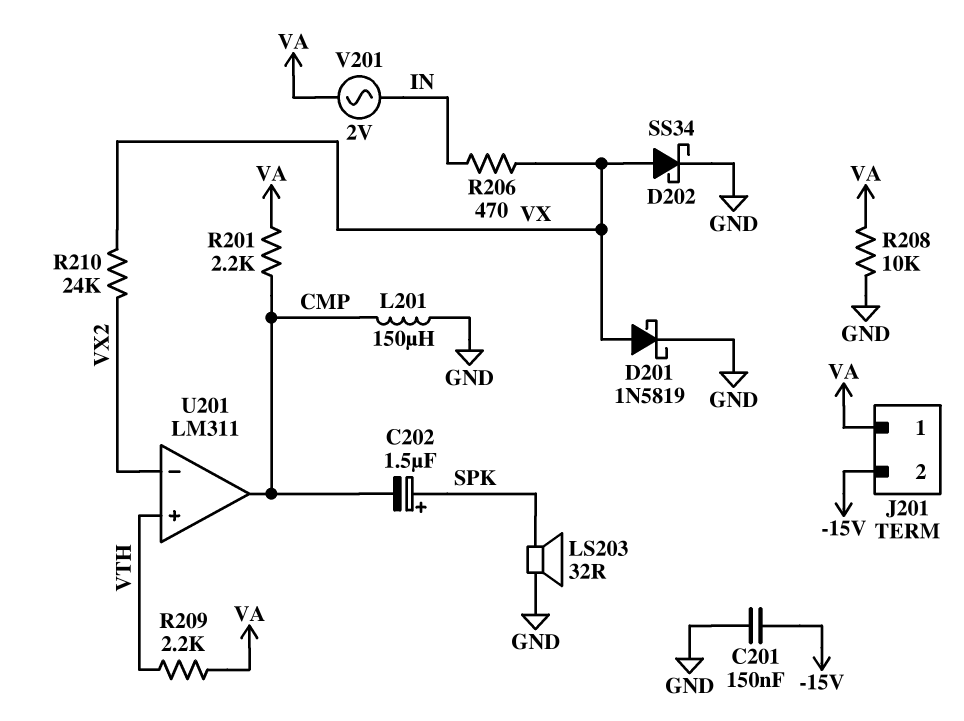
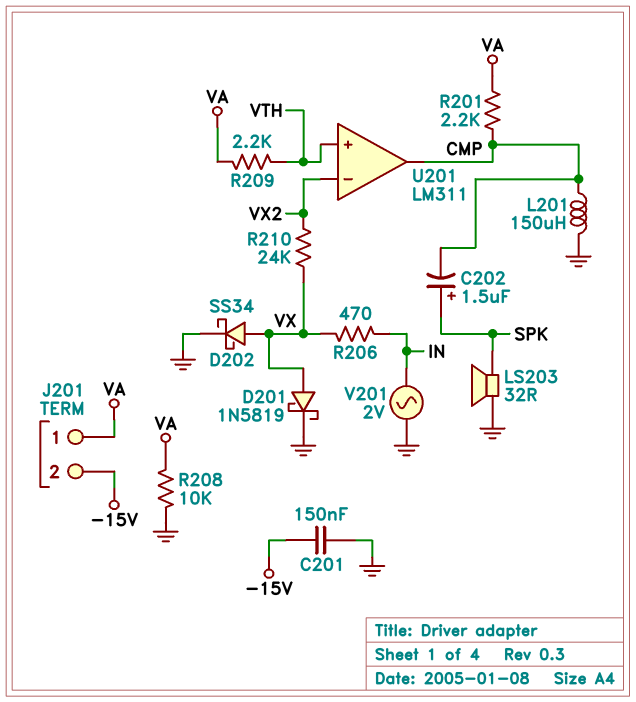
V201: AC 2V (IN, VA) -> AC 2V (GND, IN)

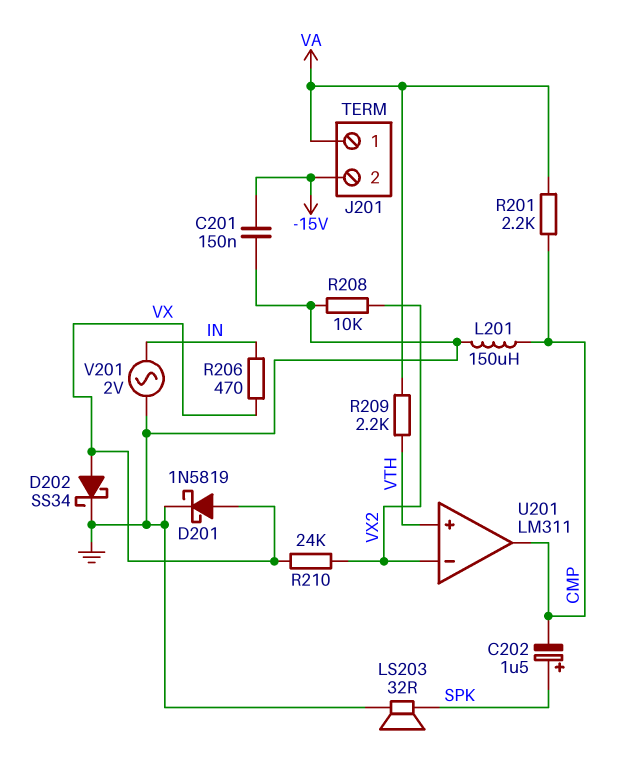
R208: 10k (GND, VA) -> 10k (GND, VX2)

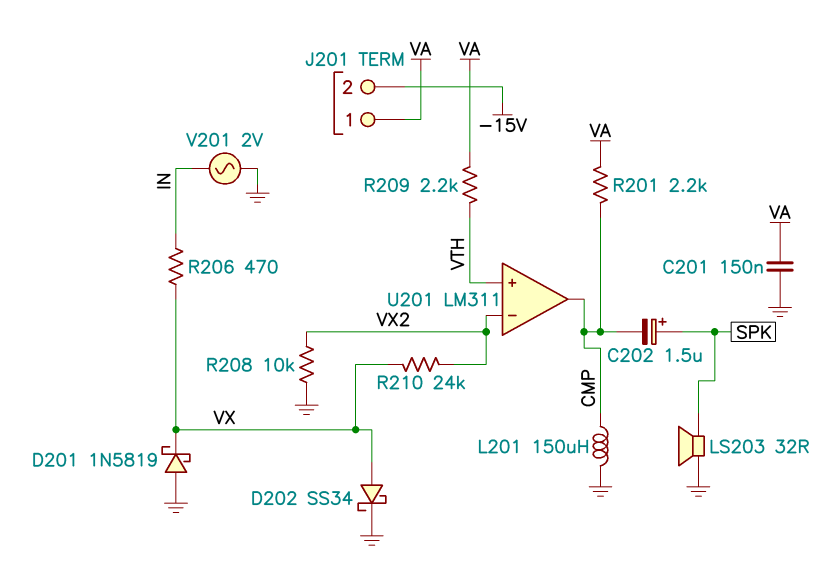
C201: 150nF (-15V, GND) -> 150nF (GND, VA)
D201: schottky 1N5819 (A VX, K GND) -> schottky 1N5819 (A GND, K VX)

